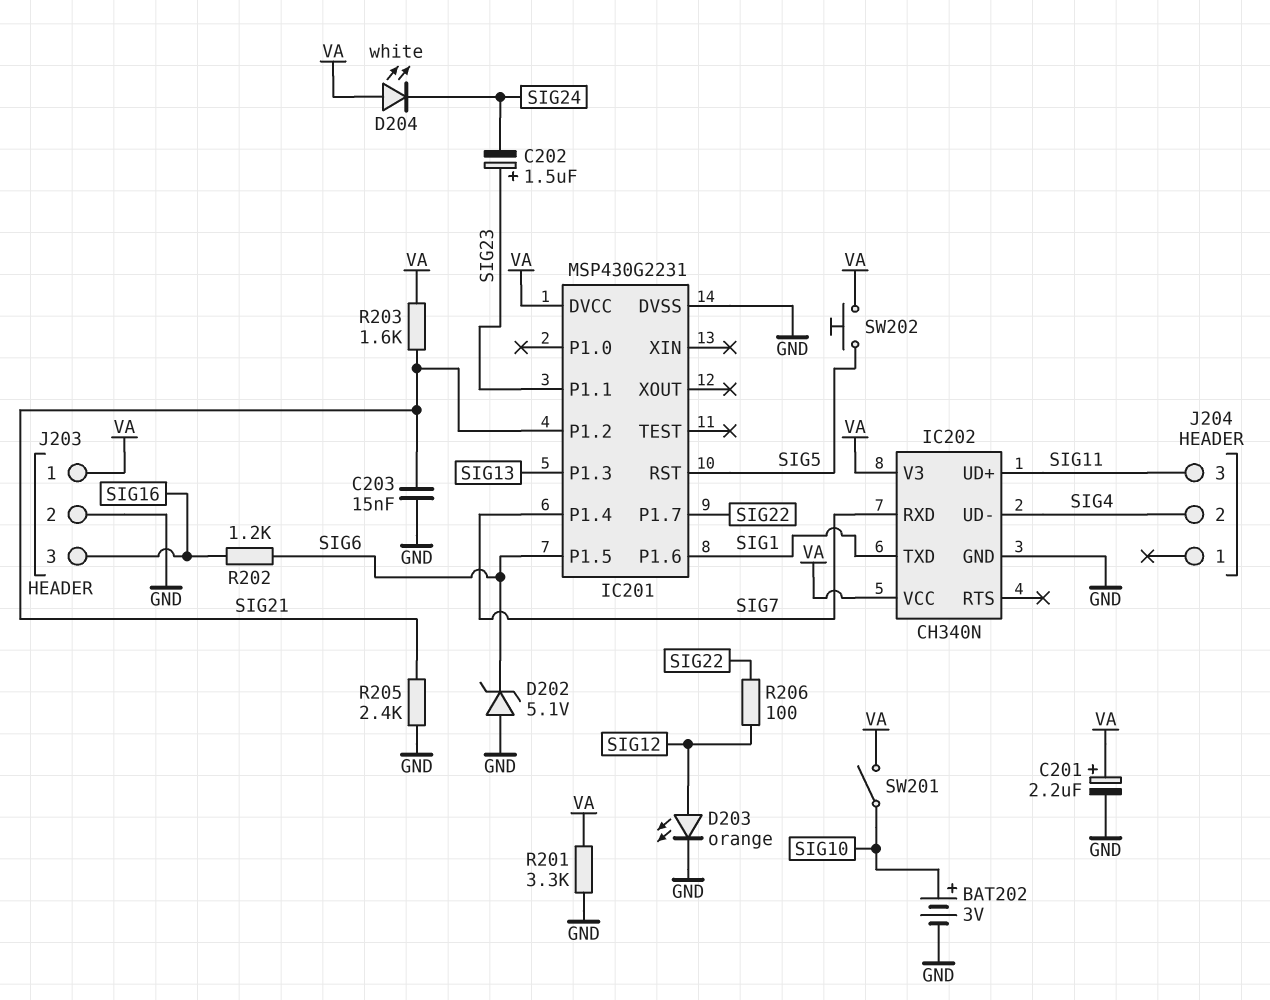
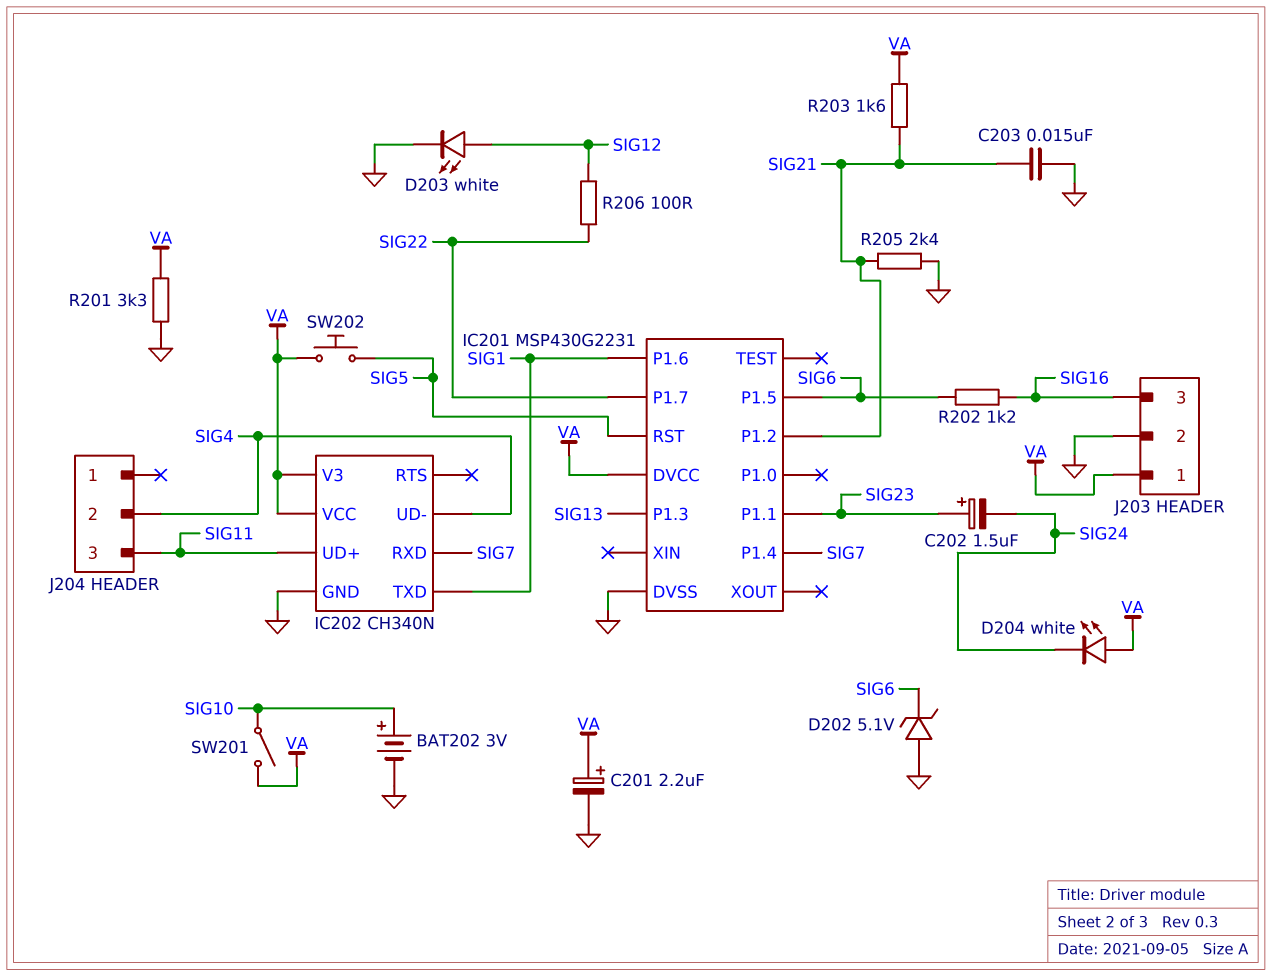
D203: LED orange (A SIG12, K GND) -> LED white (A SIG12, K GND)

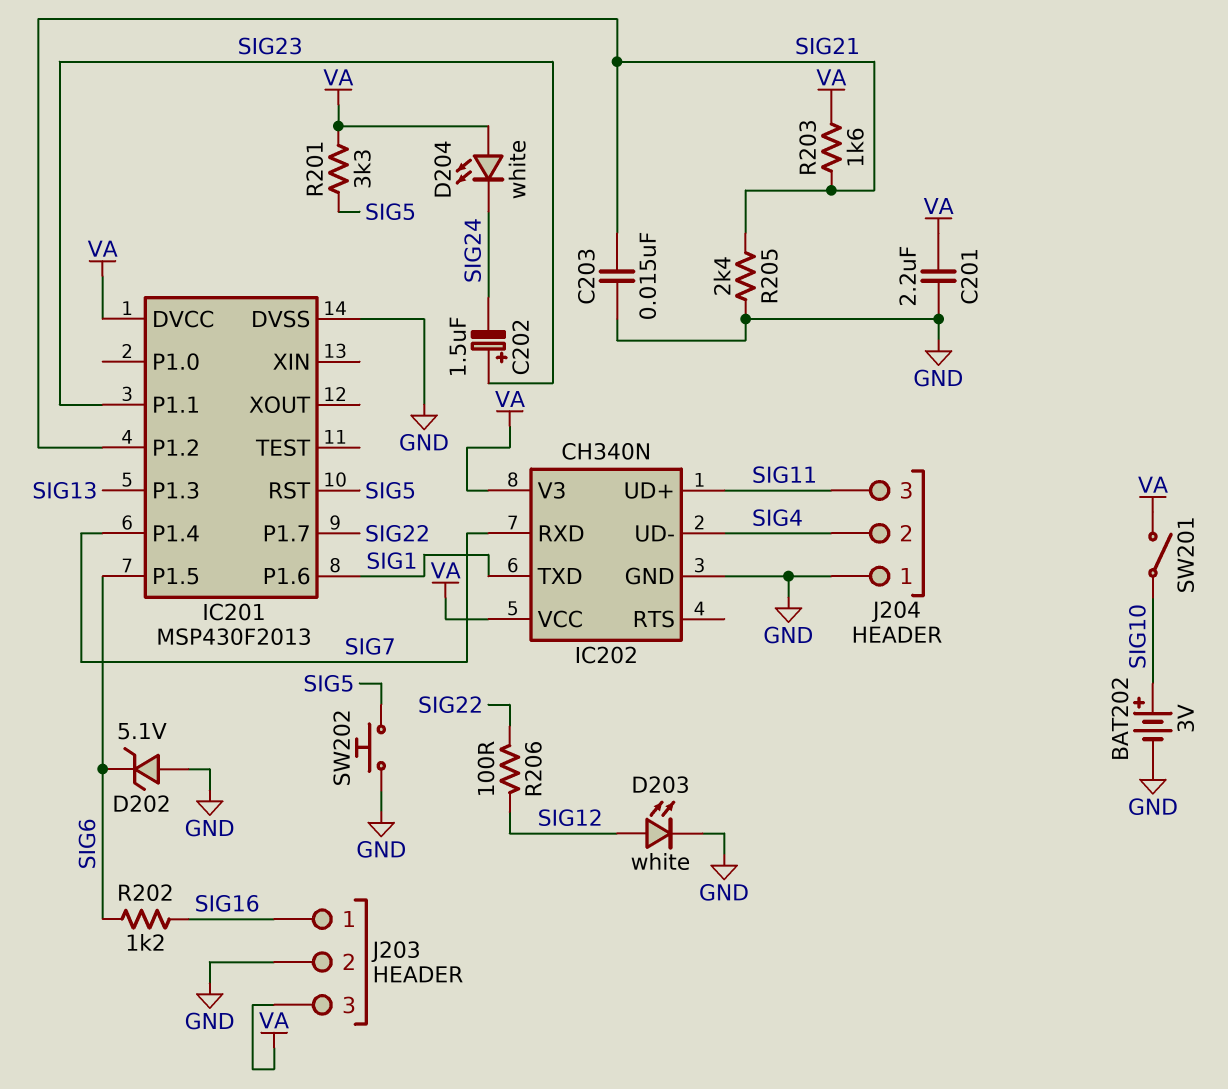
C201: 2.2uF (plus VA, minus GND) -> 2.2uF (GND, VA)
IC201: MSP430G2231 -> MSP430F2013
J203 pin 1: VA -> SIG16
J203 pin 3: SIG16 -> VA
J204 pin 1: none -> GND
R201: 3.3k (GND, VA) -> 3.3k (SIG5, VA)
SW202: button (SIG5, VA) -> button (GND, SIG5)

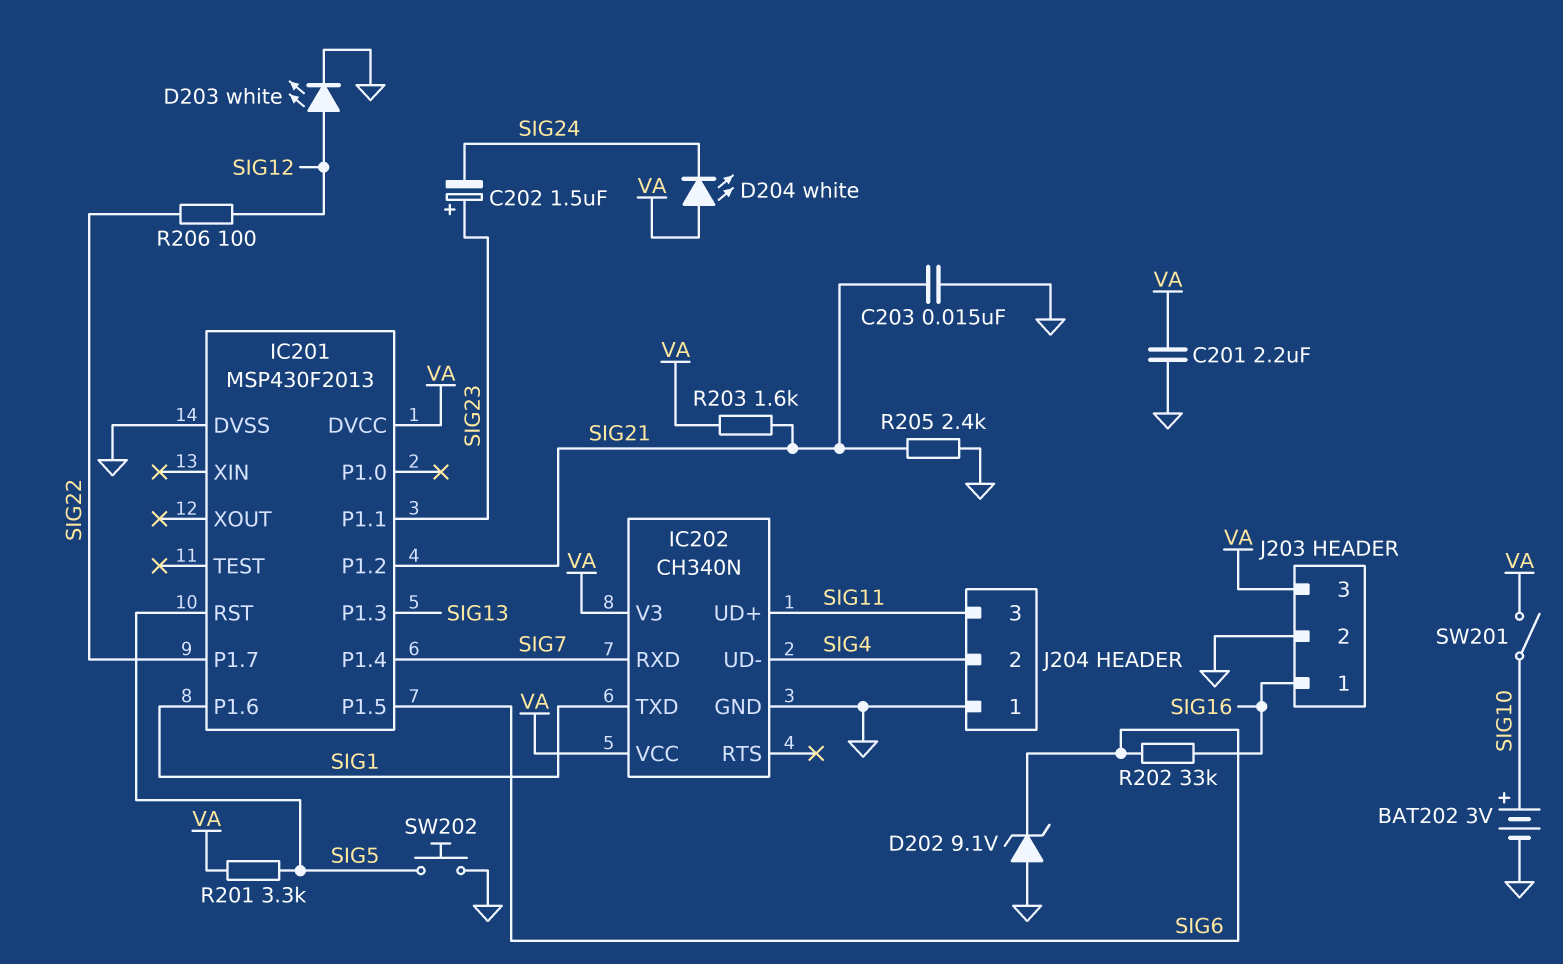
D202: zener 5.1V (A GND, K SIG6) -> zener 9.1V (A GND, K SIG6)
R202: 1.2k (SIG6, SIG16) -> 33k (SIG6, SIG16)

